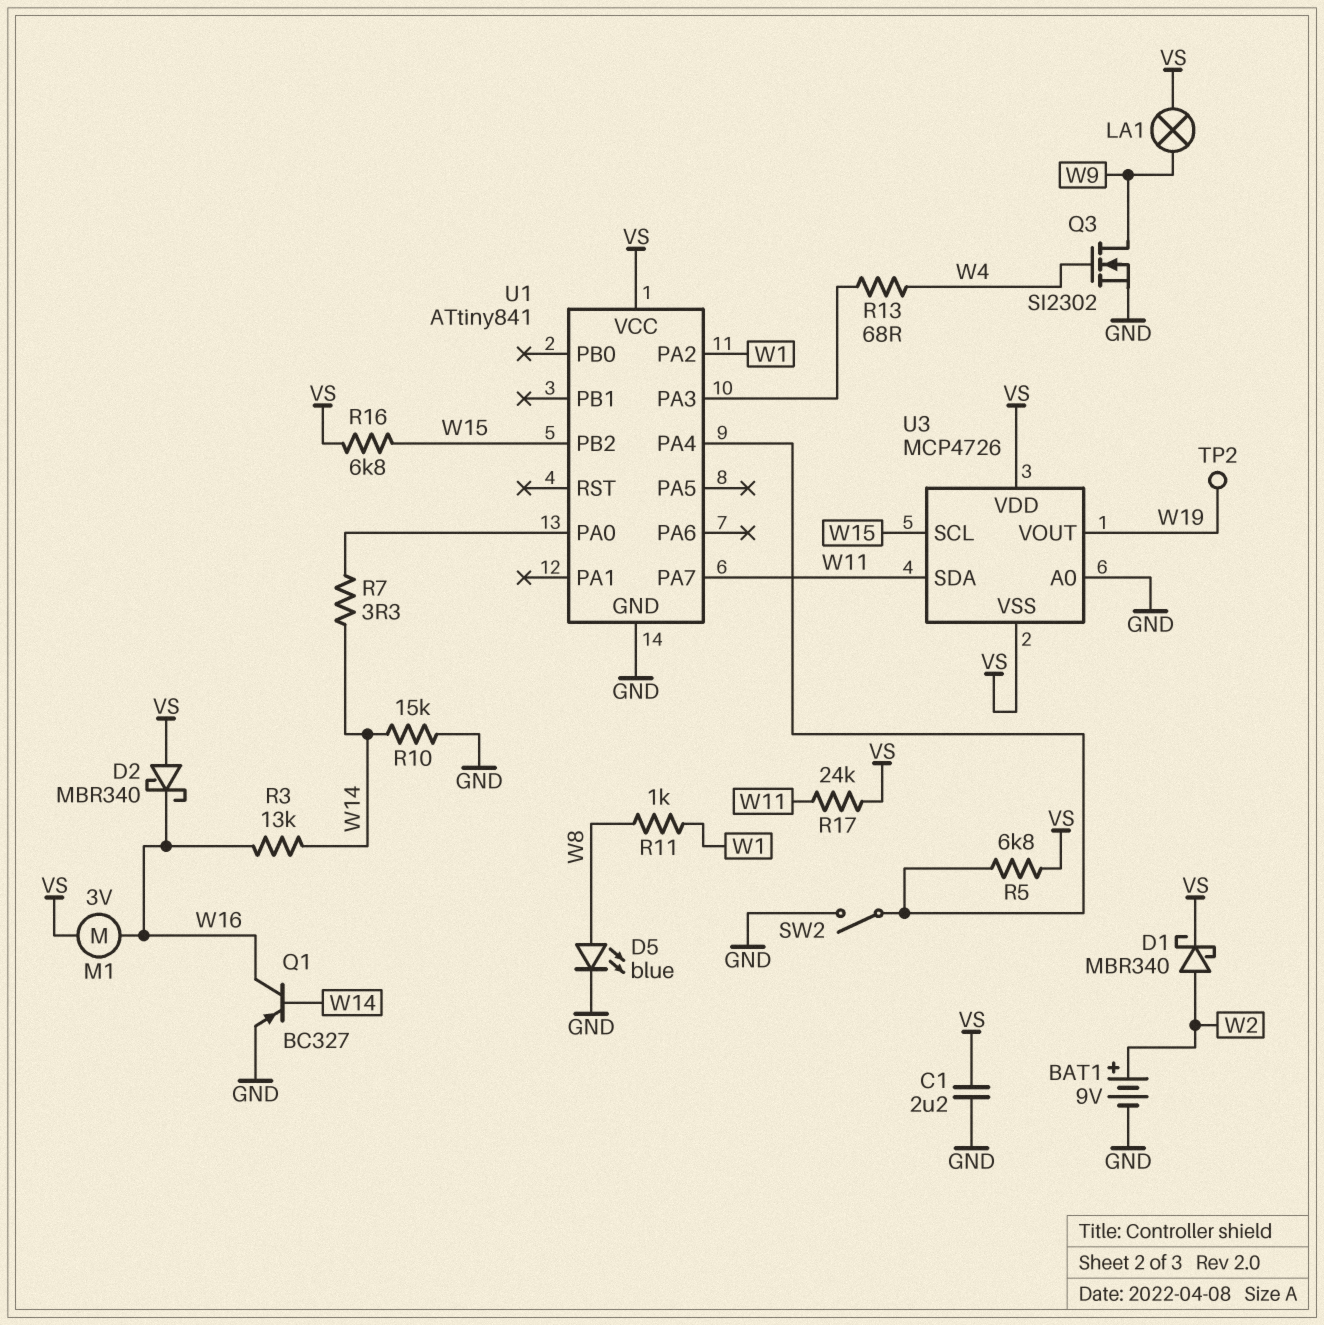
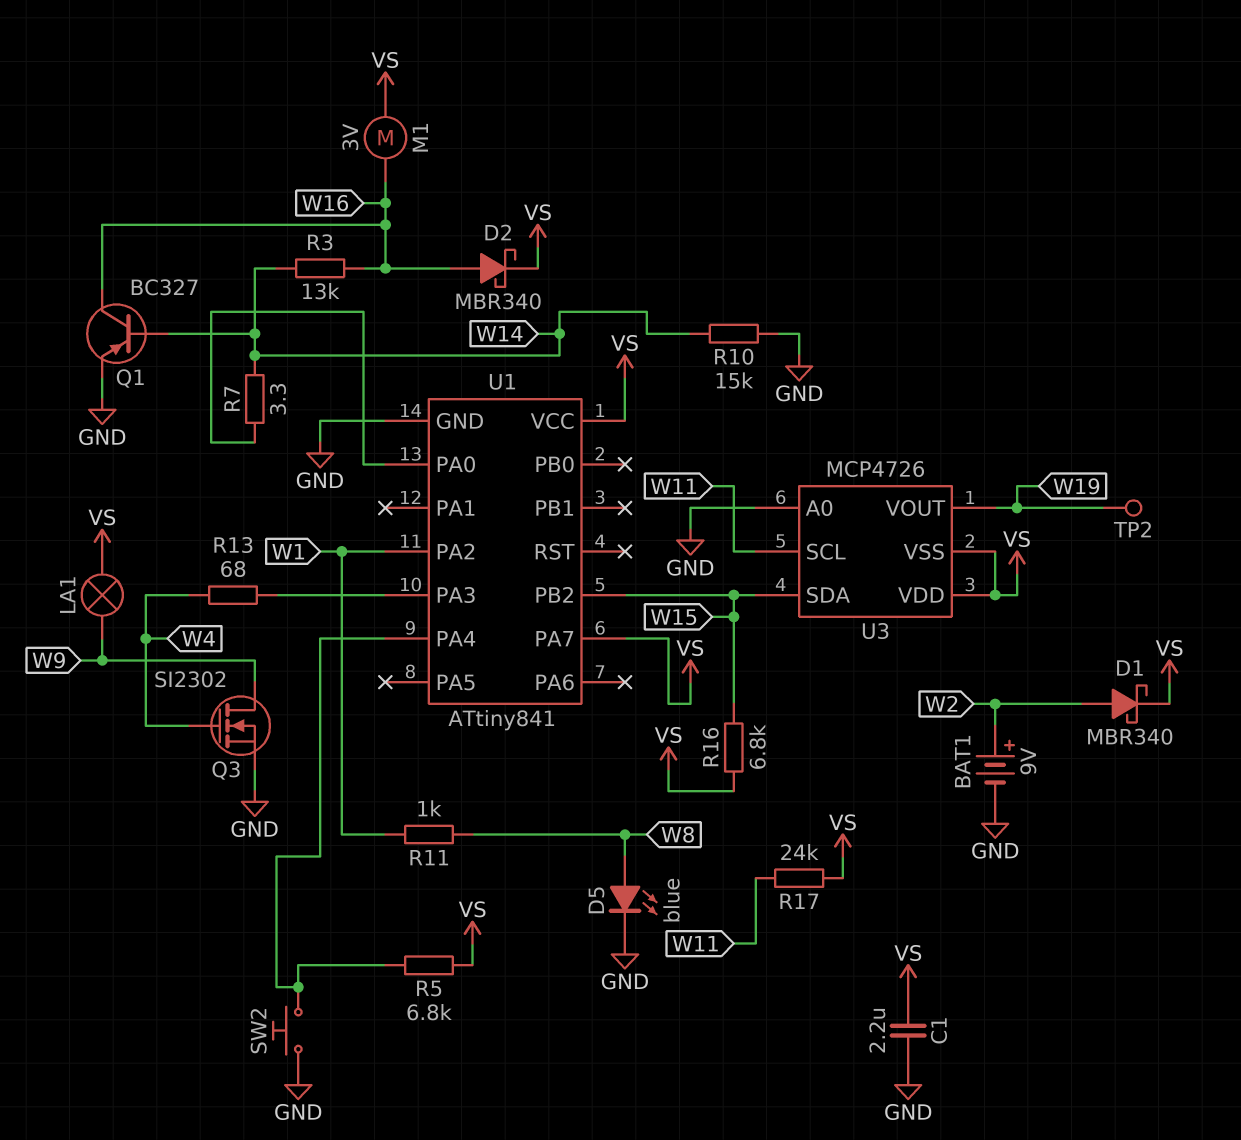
D2: schottky MBR340 (A VS, K W16) -> schottky MBR340 (A W16, K VS)
SW2: switch (GND, U1/PA4) -> button (GND, U1/PA4)
U1 pin PA7: W11 -> VS
U3 pin SCL: W15 -> W11
U3 pin SDA: W11 -> W15

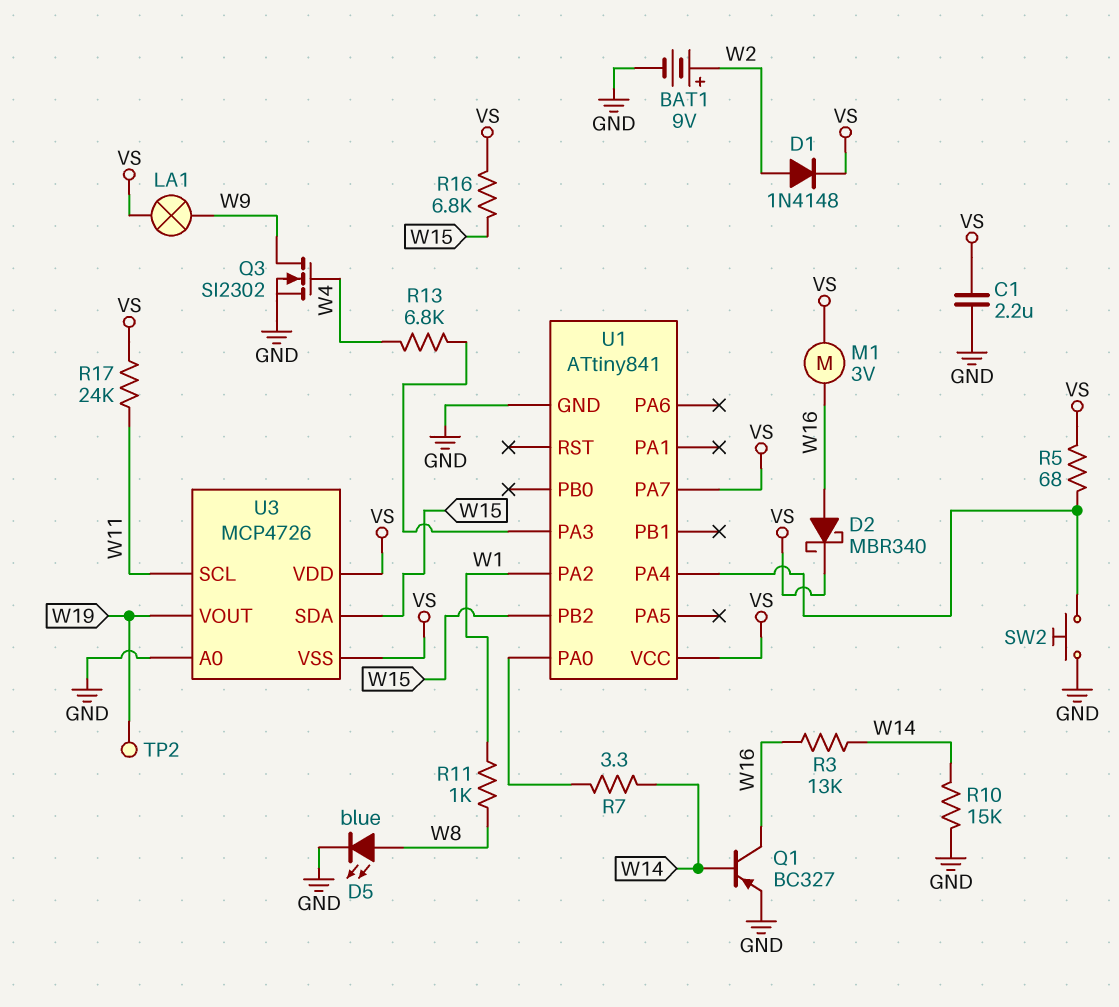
D1: schottky MBR340 (A W2, K VS) -> diode 1N4148 (A W2, K VS)
R5: 6.8k (U1/PA4, VS) -> 68 (U1/PA4, VS)
R13: 68 (U1/PA3, W4) -> 6.8k (U1/PA3, W4)

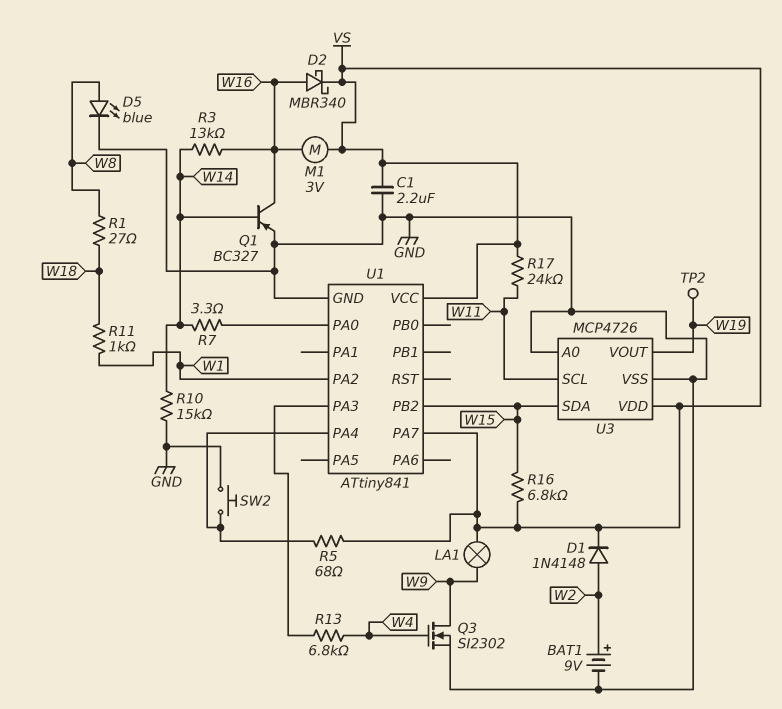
R1: none -> 27 (W8, W18)
R11: 1k (W1, W8) -> 1k (W1, W18)
U3 pin VSS: VS -> GND

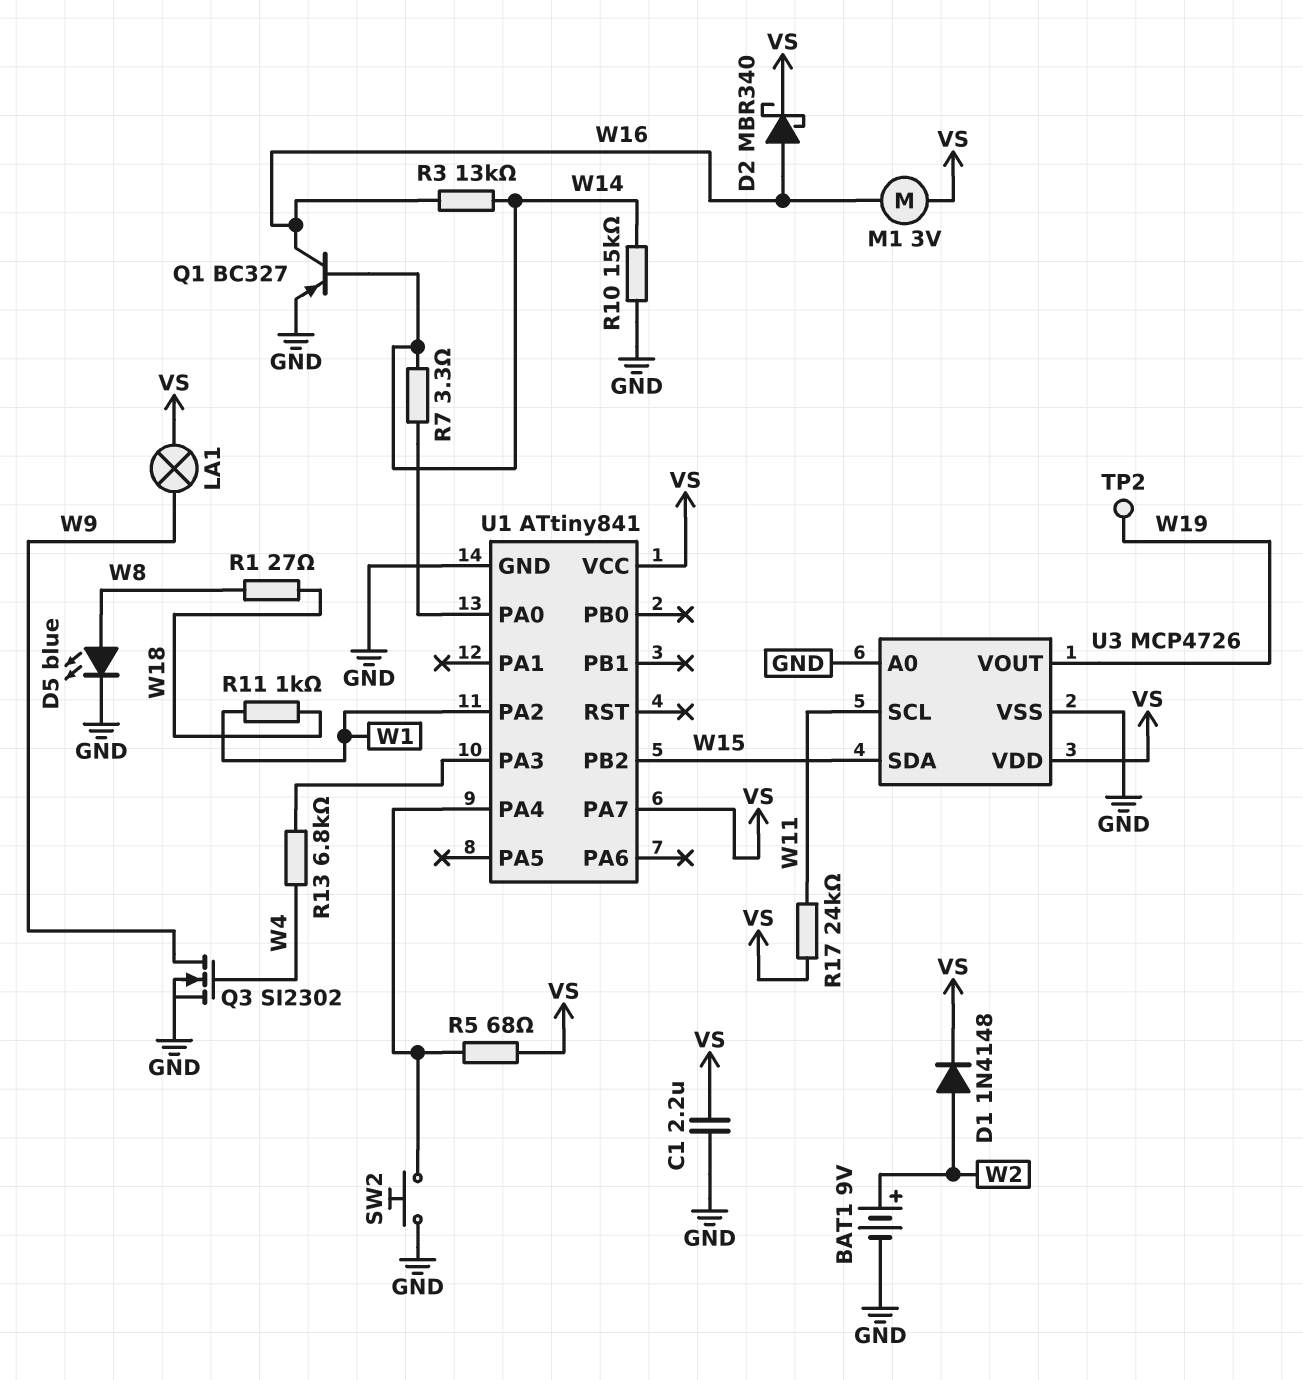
R16: 6.8k (VS, W15) -> none

